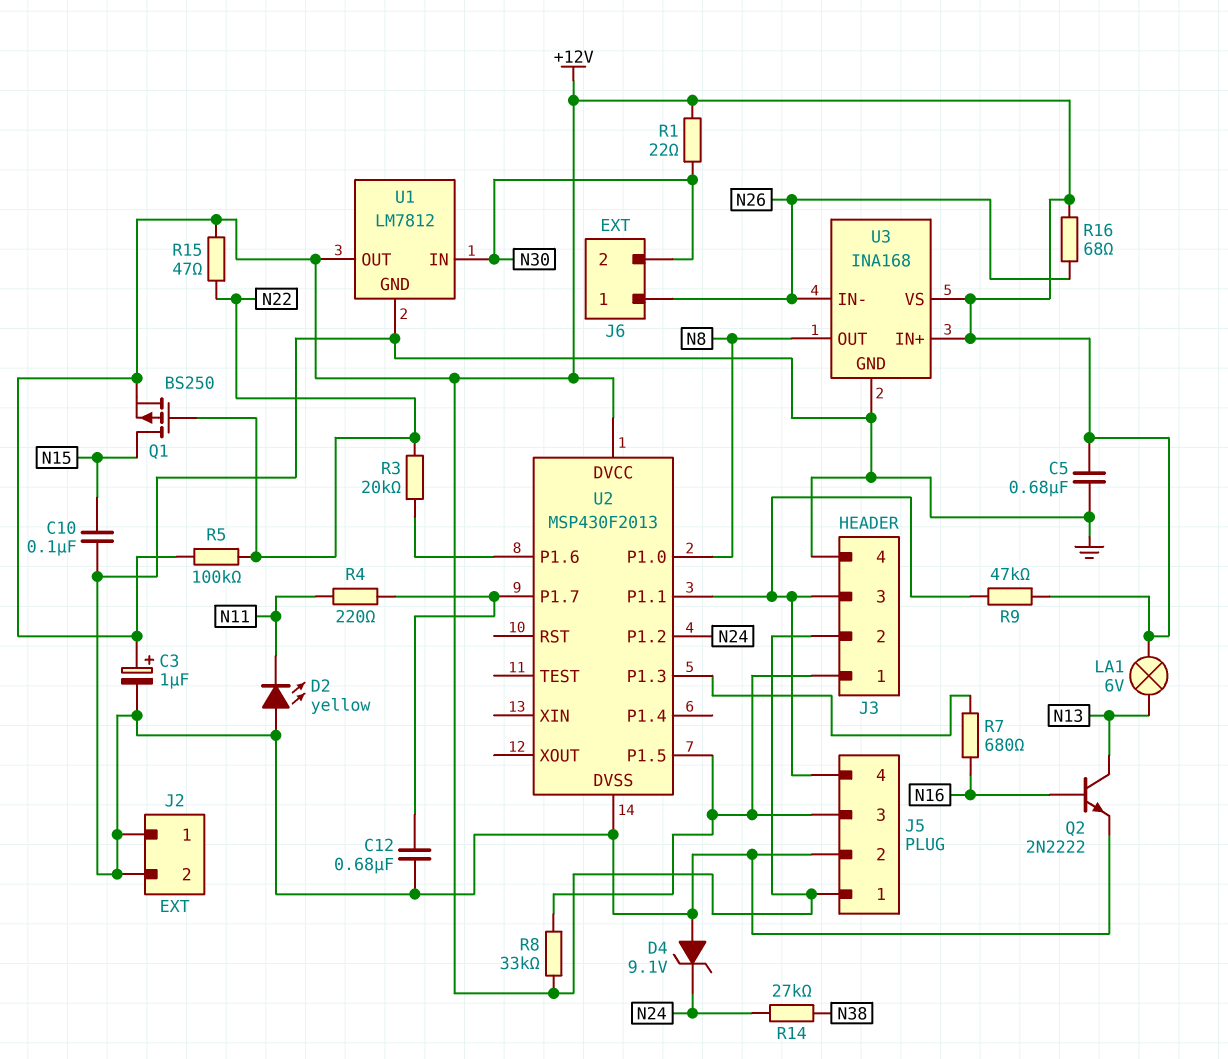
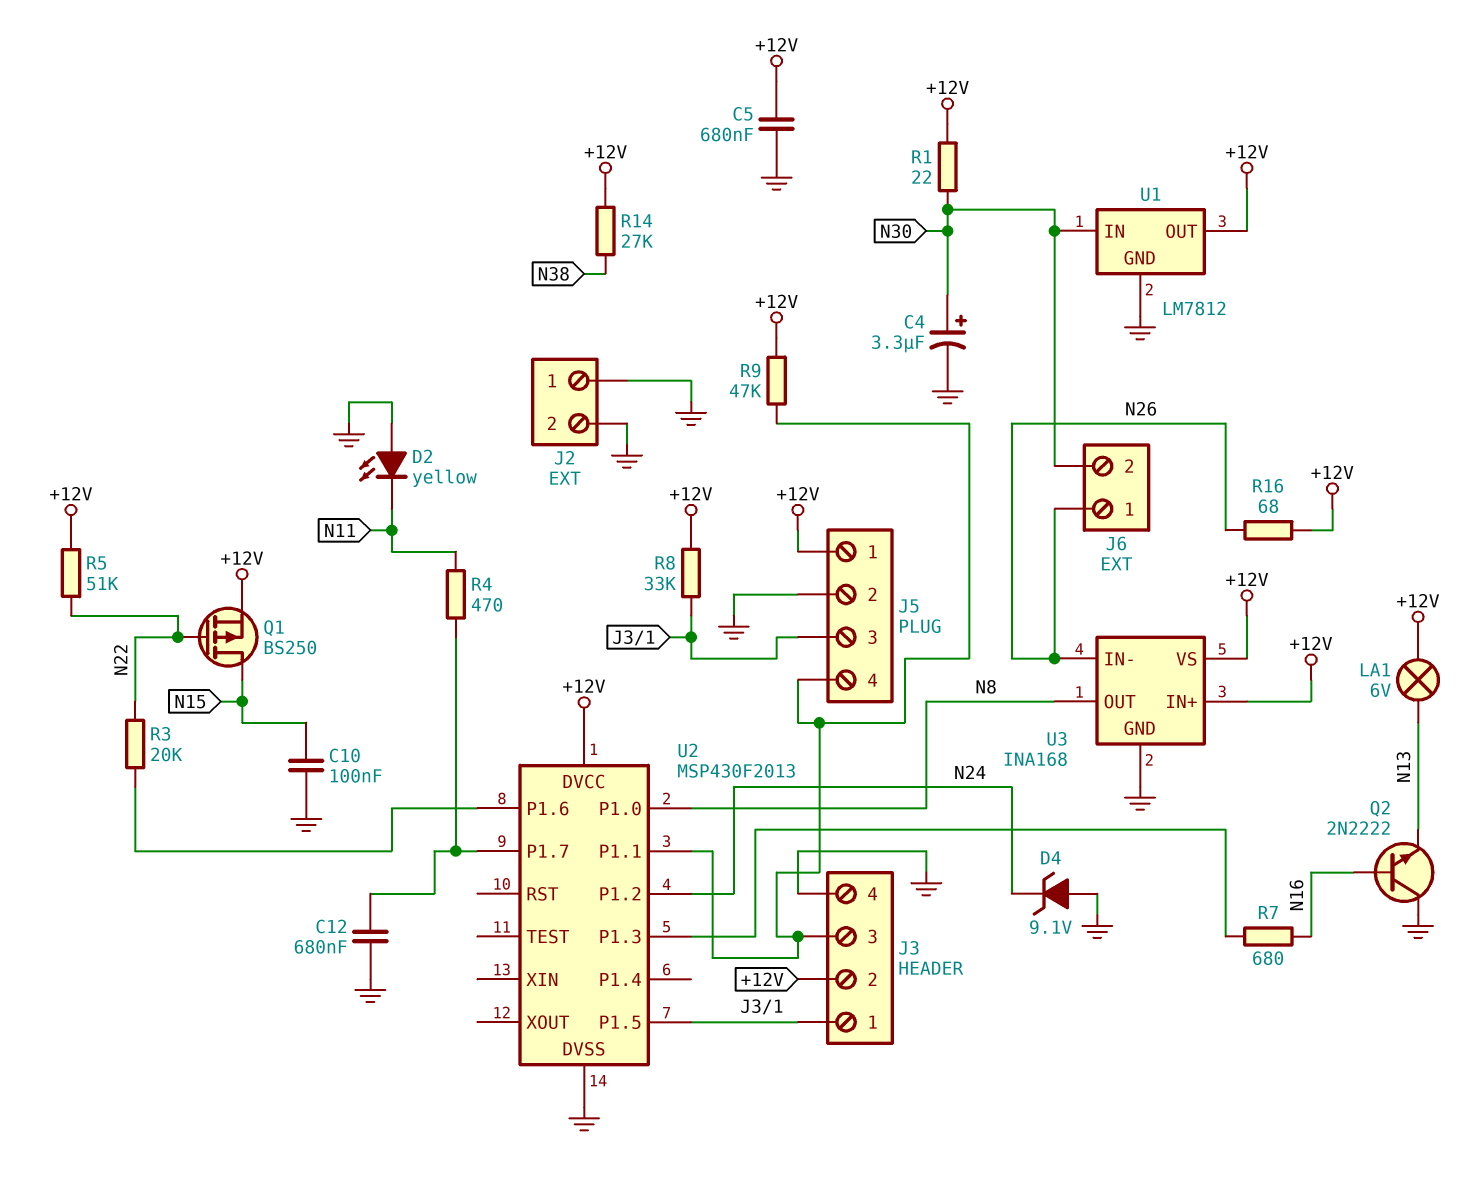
C3: 1uF (plus +12V, minus GND) -> none
C4: none -> 3.3uF (plus N30, minus GND)
Q2: NPN 2N2222 (B N16, C N13, E GND) -> NPN 2N2222 (B N16, C GND, E N13)
R4: 220 (N11, U2/P1.7) -> 470 (N11, U2/P1.7)
R5: 100k (+12V, N22) -> 51k (+12V, N22)
R14: 27k (N24, N38) -> 27k (+12V, N38)
R15: 47 (+12V, N22) -> none

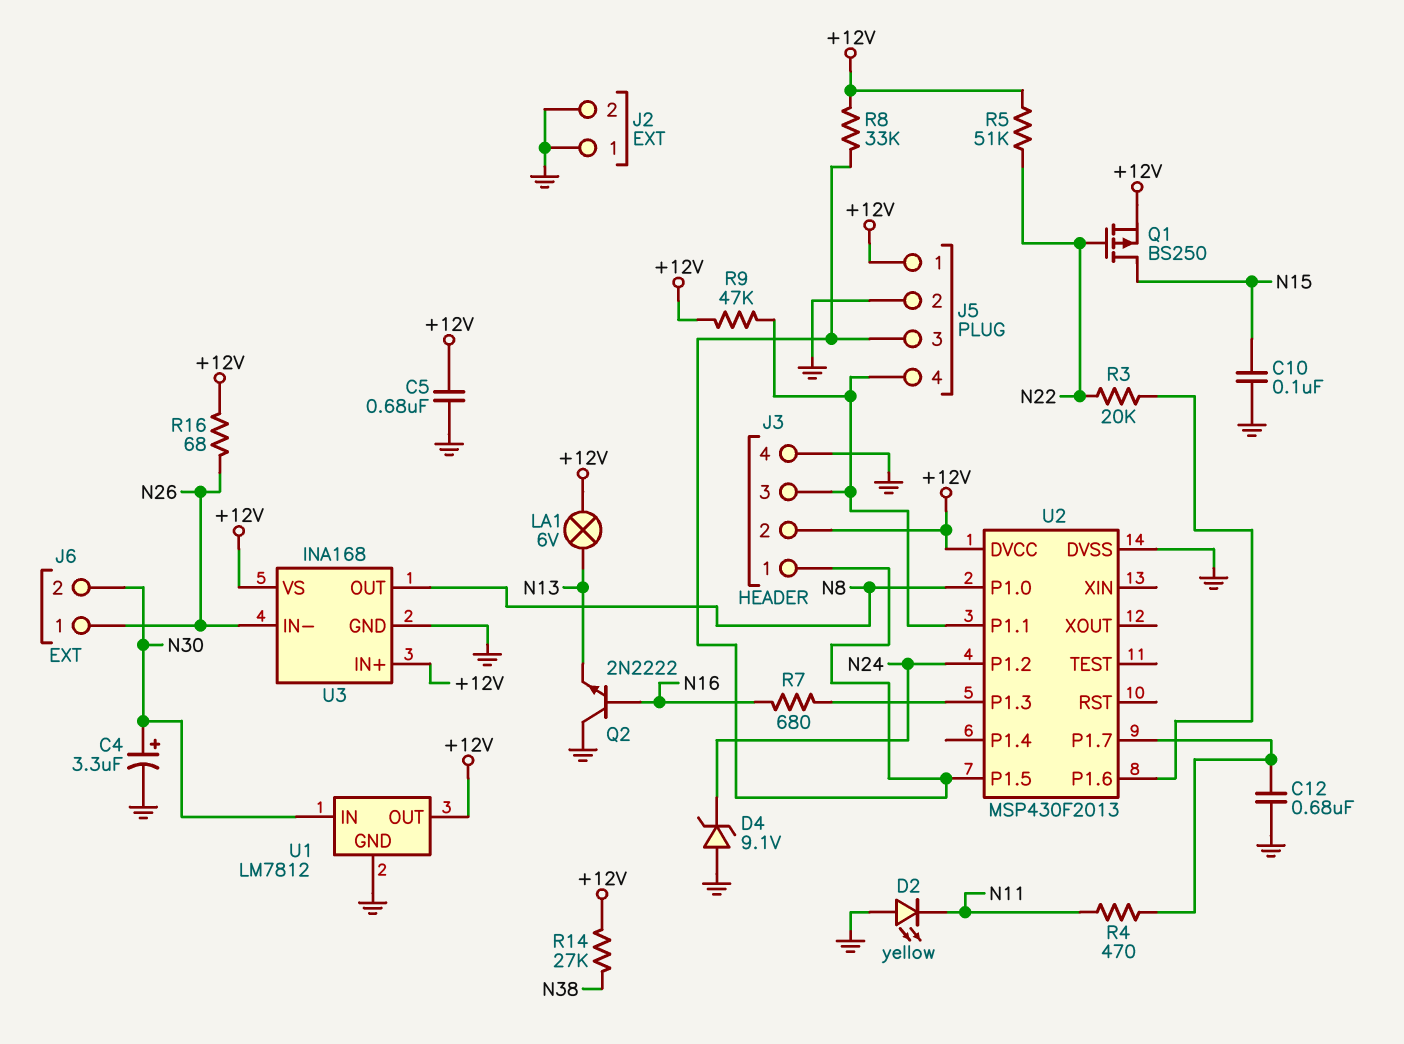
R1: 22 (+12V, N30) -> none

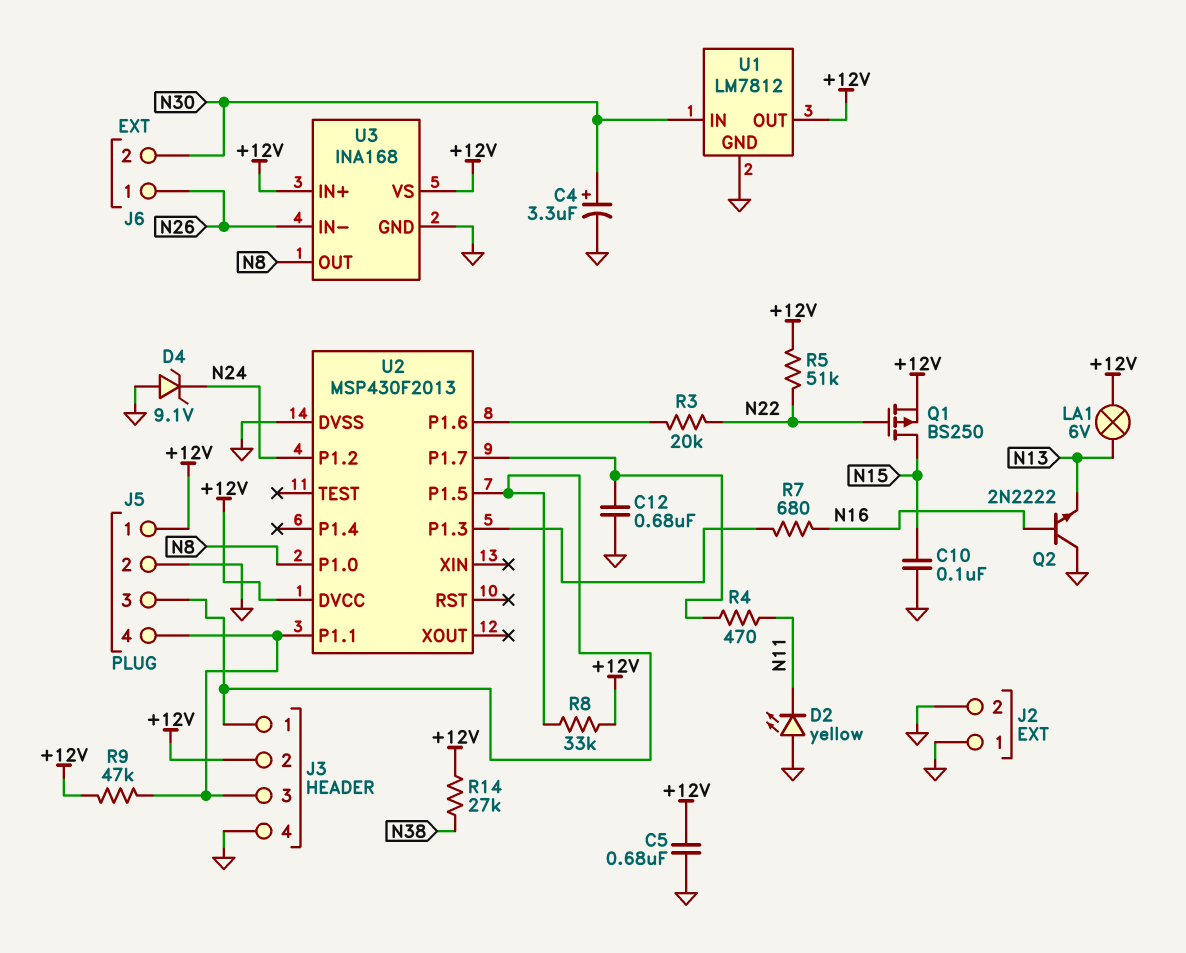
R16: 68 (+12V, N26) -> none

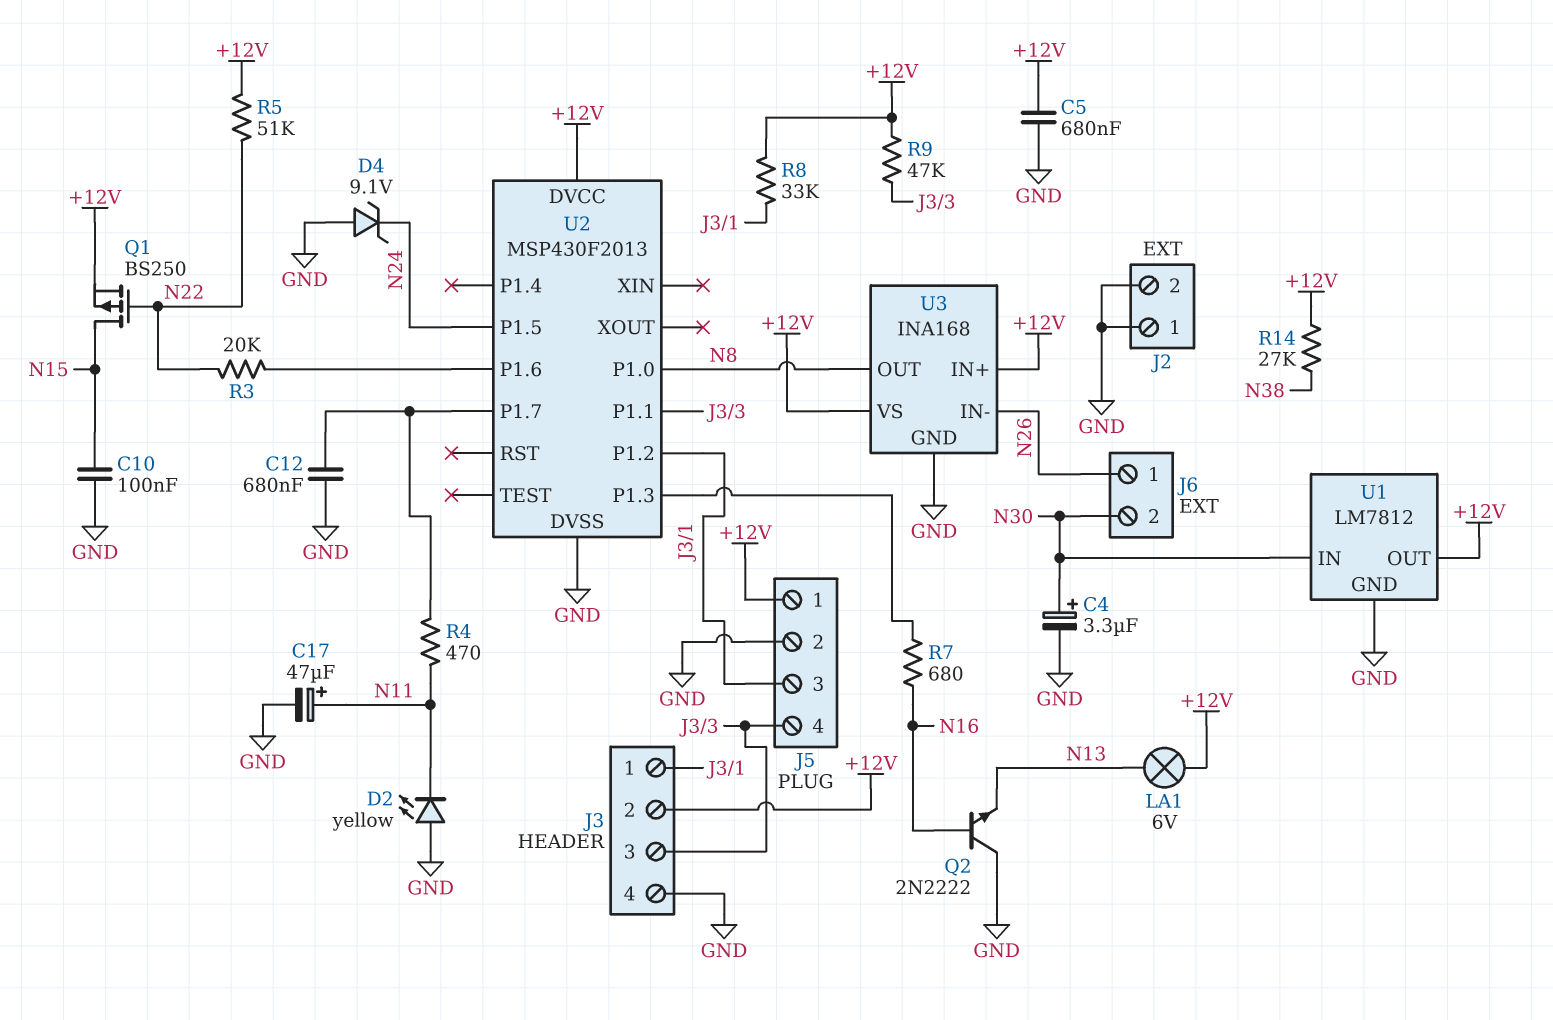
C17: none -> 47uF (plus N11, minus GND)
U2 pin P1.2: N24 -> J3/1
U2 pin P1.5: J3/1 -> N24

